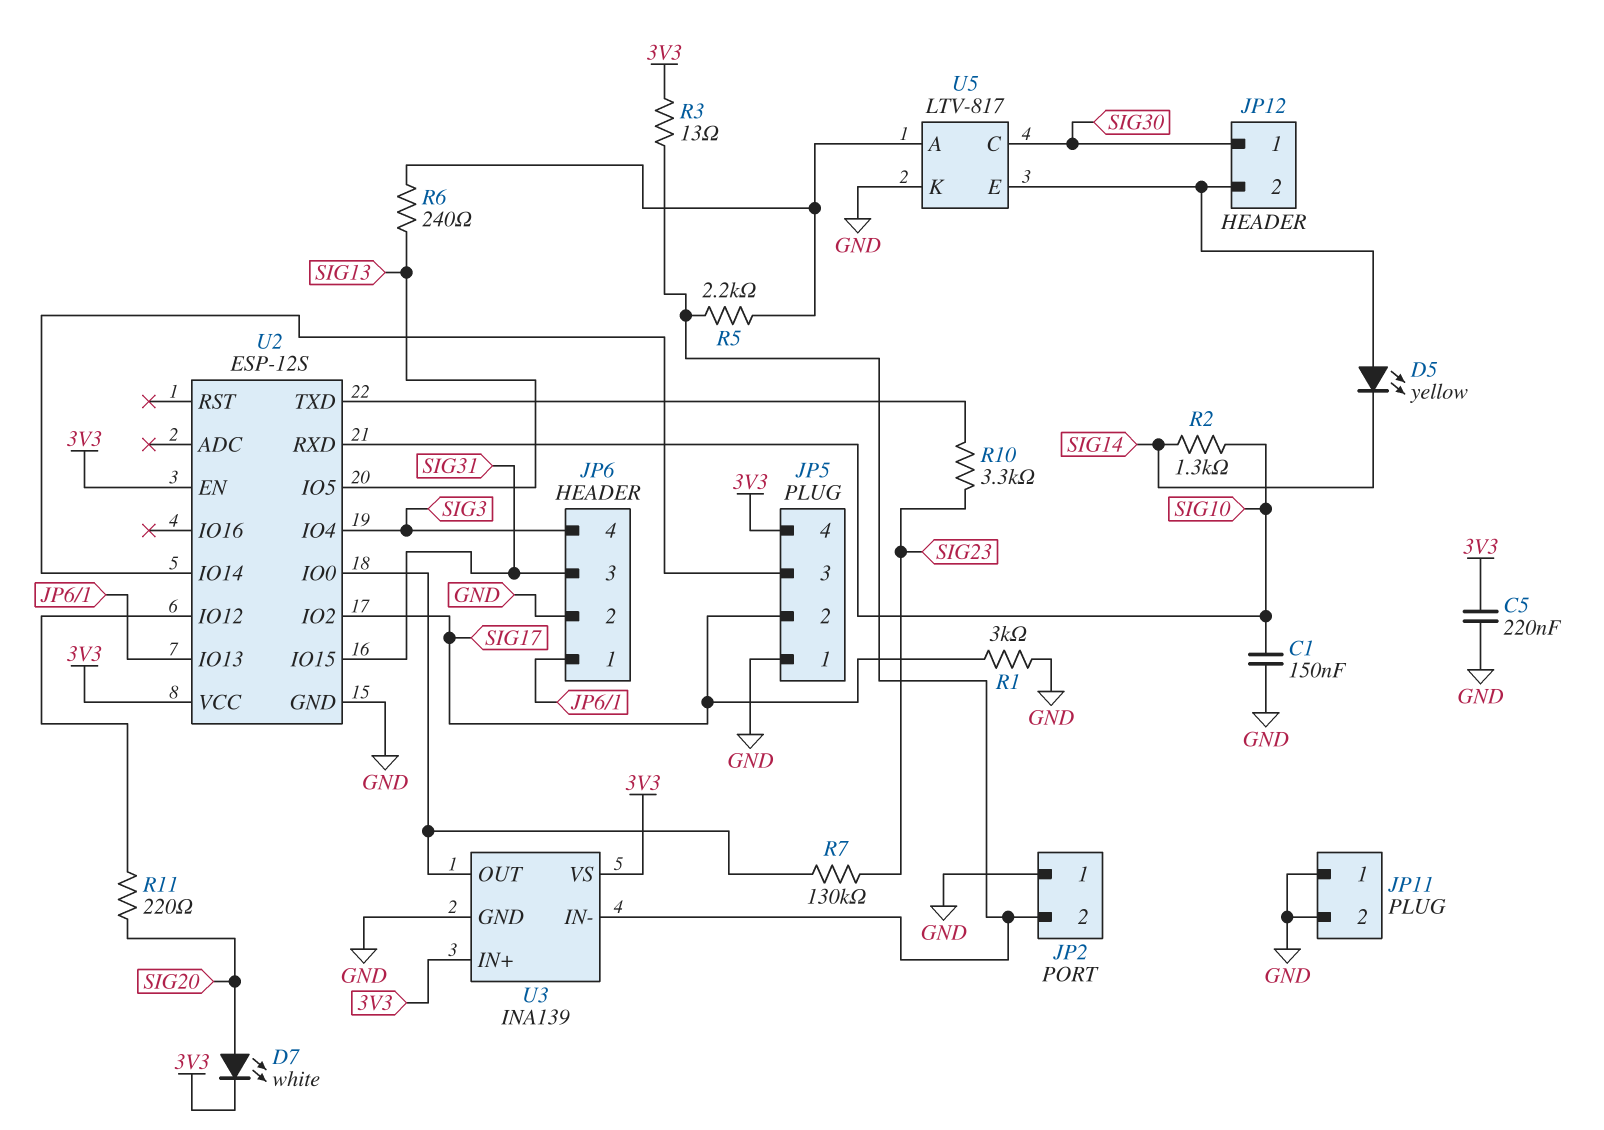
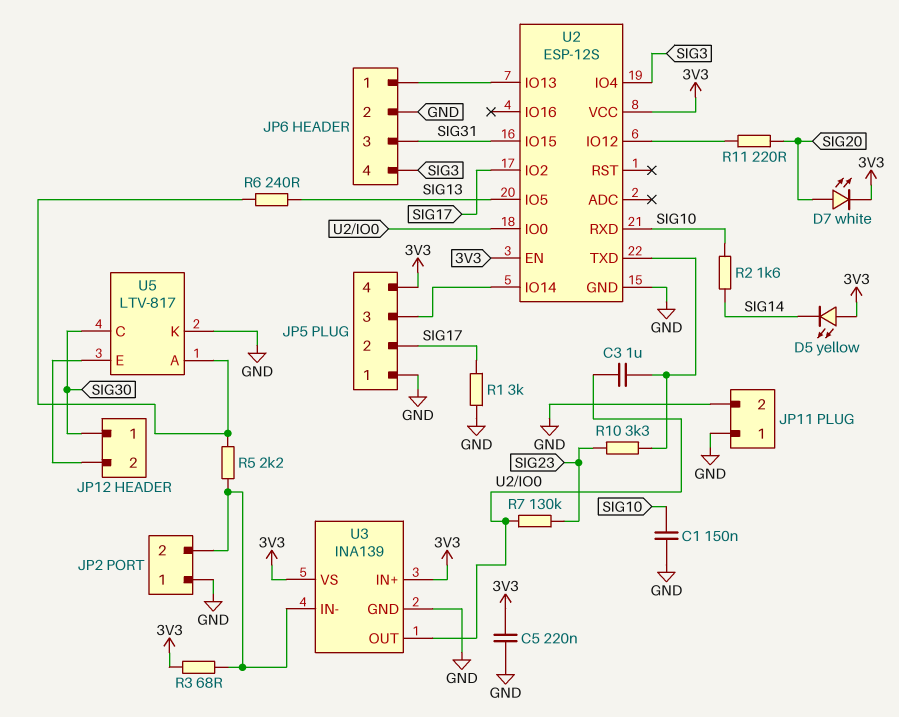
C3: none -> 1uF (U2/IO0, U2/TXD)
D5: LED yellow (A JP12/2, K SIG14) -> LED yellow (A 3V3, K SIG14)
R2: 1.3k (SIG10, SIG14) -> 1.6k (SIG10, SIG14)
R3: 13 (3V3, JP2/2) -> 68 (3V3, JP2/2)

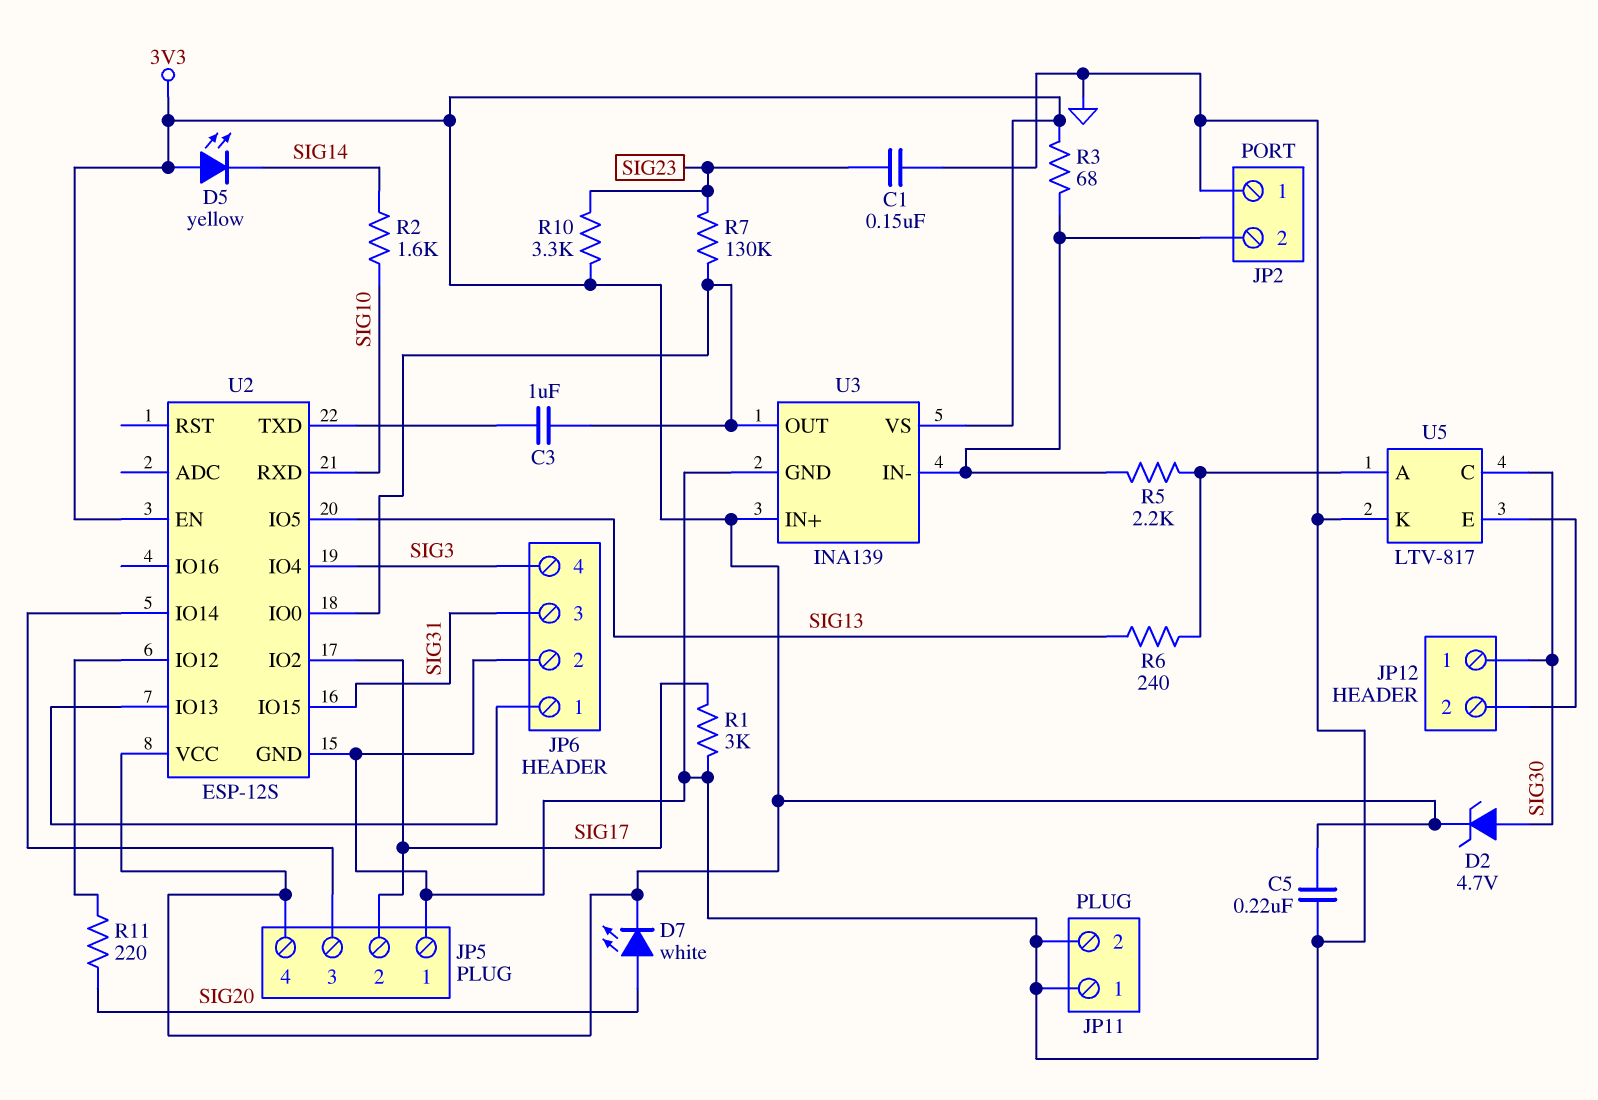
C1: 150nF (GND, SIG10) -> 150nF (GND, SIG23)
D2: none -> zener 4.7V (A SIG30, K 3V3)
R10: 3.3k (SIG23, U2/TXD) -> 3.3k (3V3, SIG23)

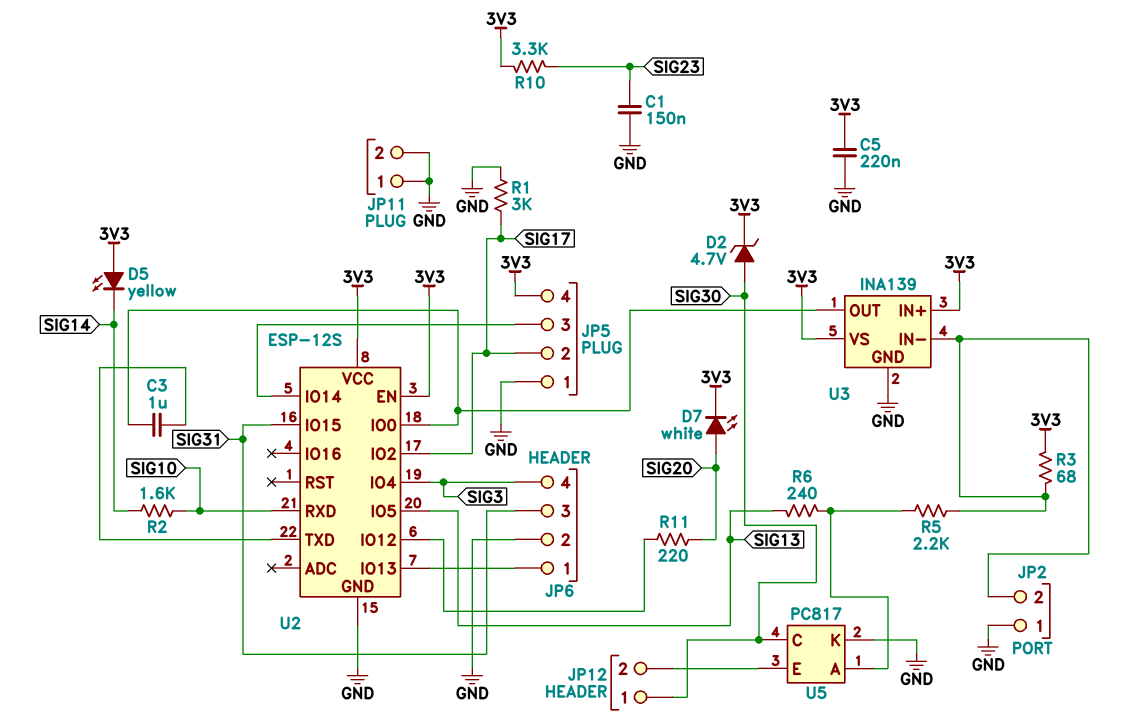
R7: 130k (SIG23, U2/IO0) -> none
U5: LTV-817 -> PC817

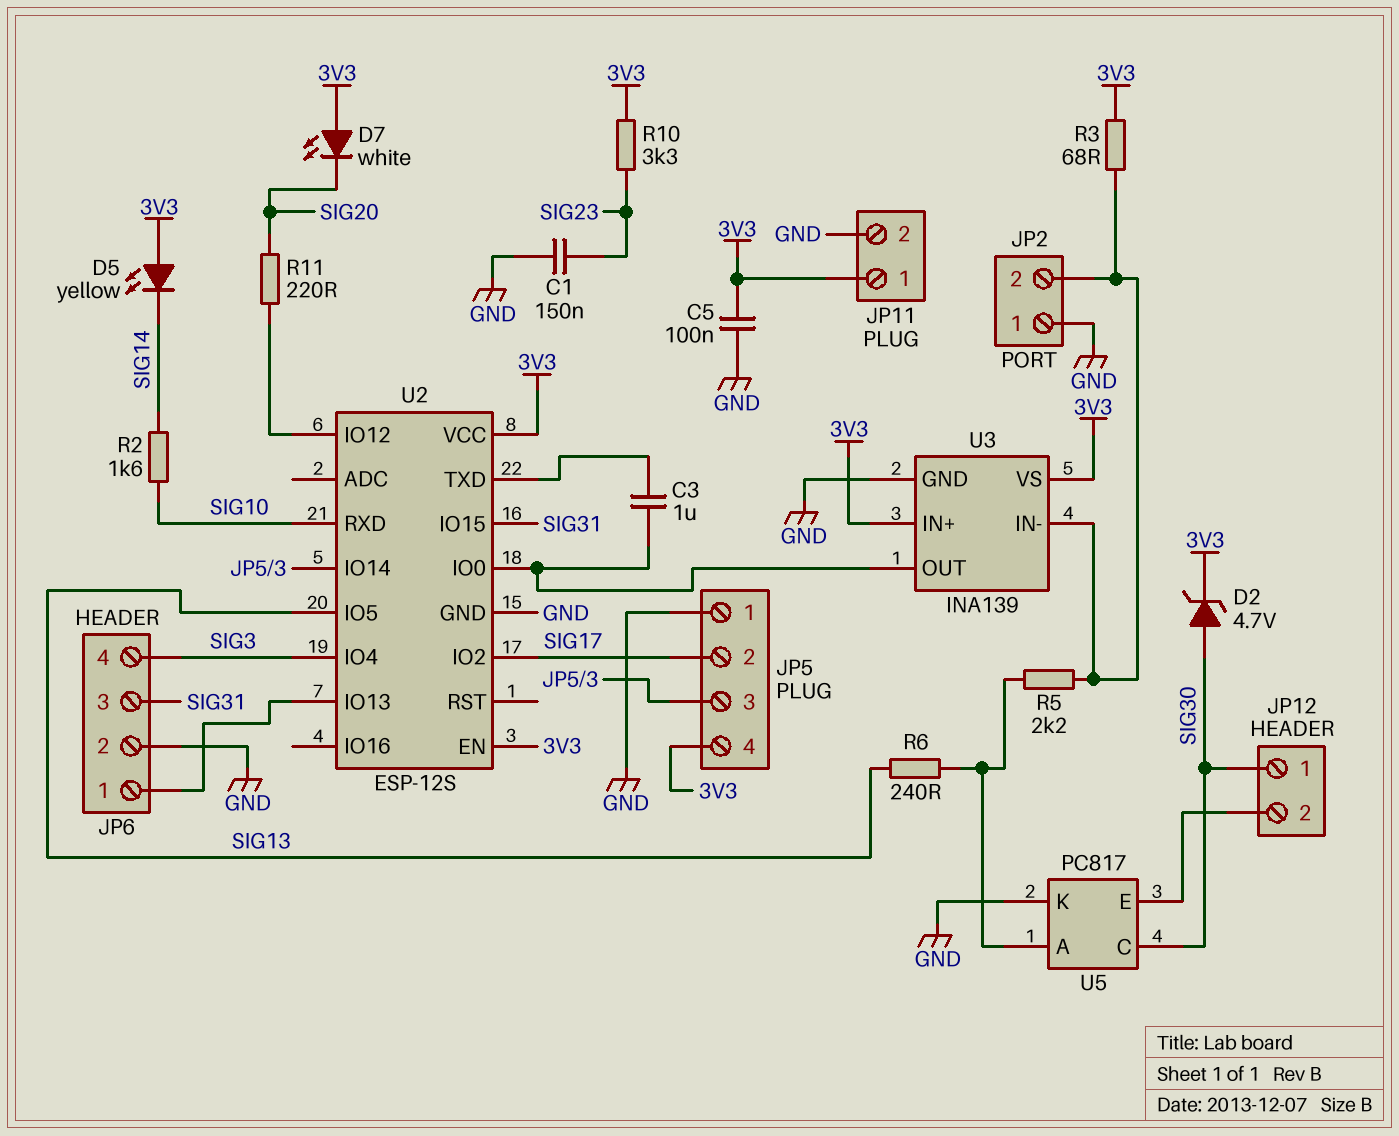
C5: 220nF (3V3, GND) -> 100nF (3V3, GND)
D7: LED white (A SIG20, K 3V3) -> LED white (A 3V3, K SIG20)
JP11 pin 1: GND -> 3V3
R1: 3k (GND, SIG17) -> none

